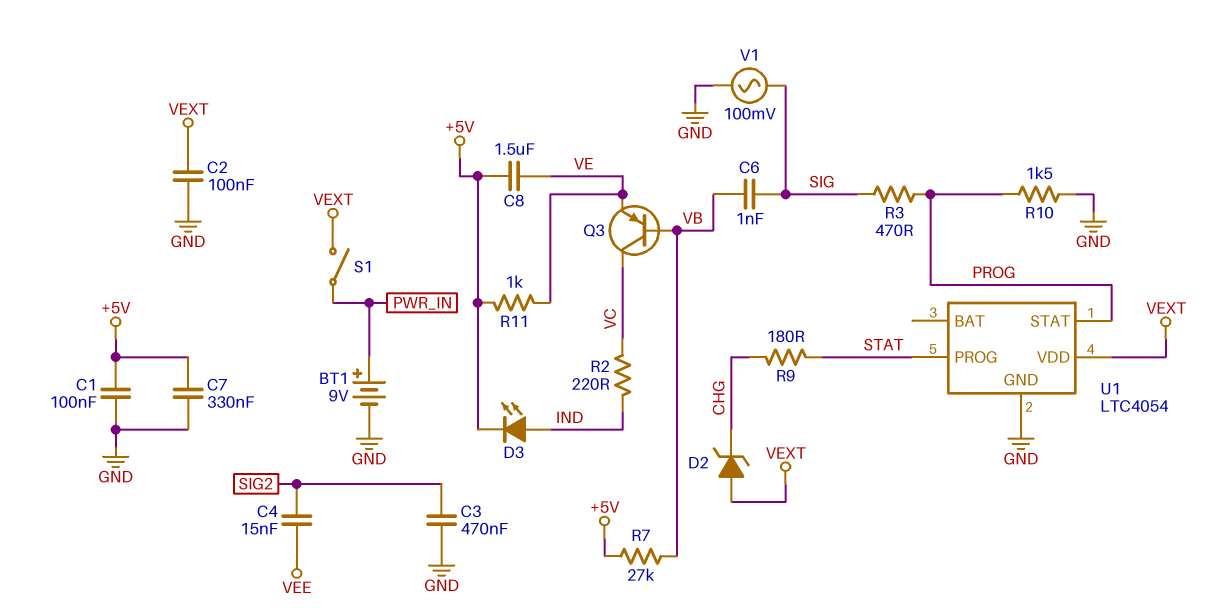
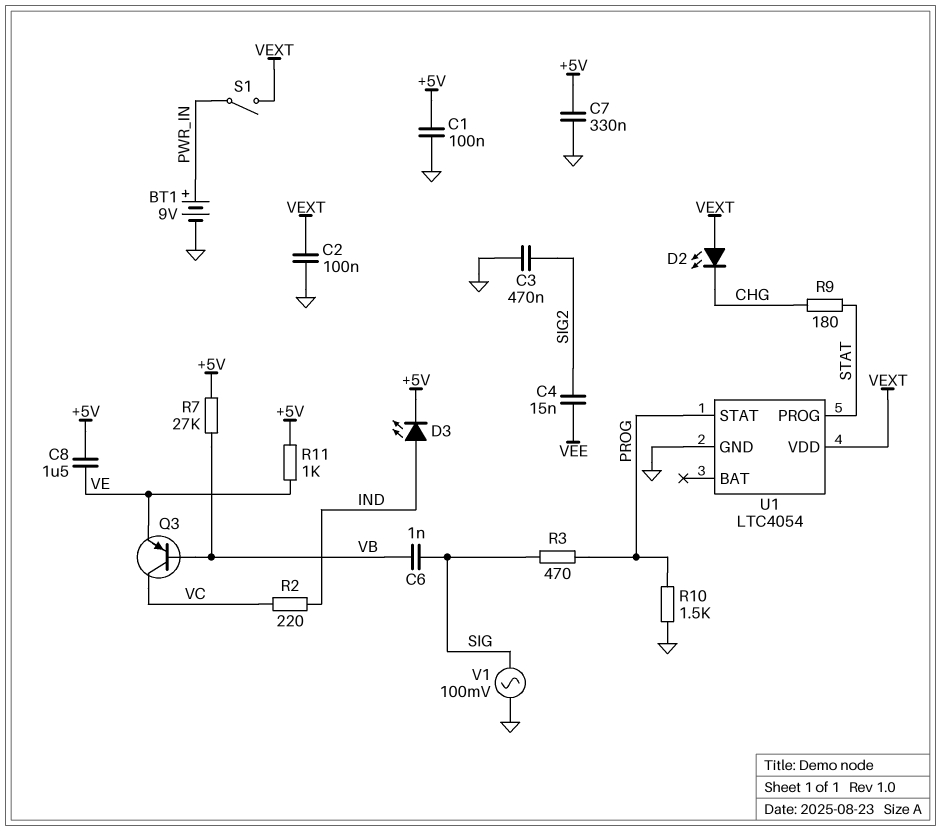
D2: zener (A VEXT, K CHG) -> LED (A VEXT, K CHG)

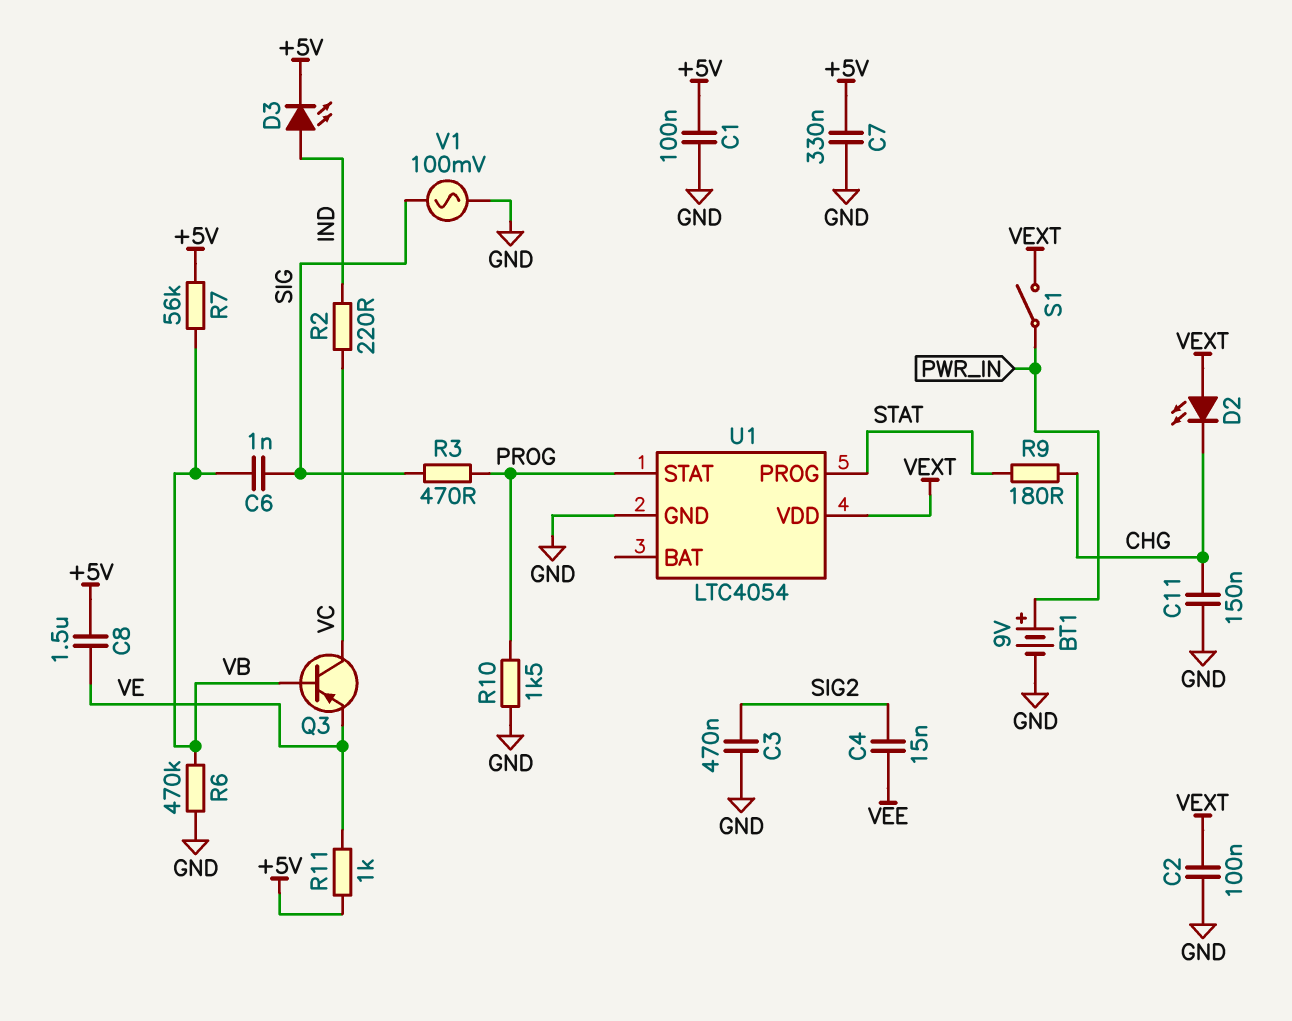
C11: none -> 150nF (CHG, GND)
R6: none -> 470k (GND, VB)
R7: 27k (+5V, VB) -> 56k (+5V, VB)

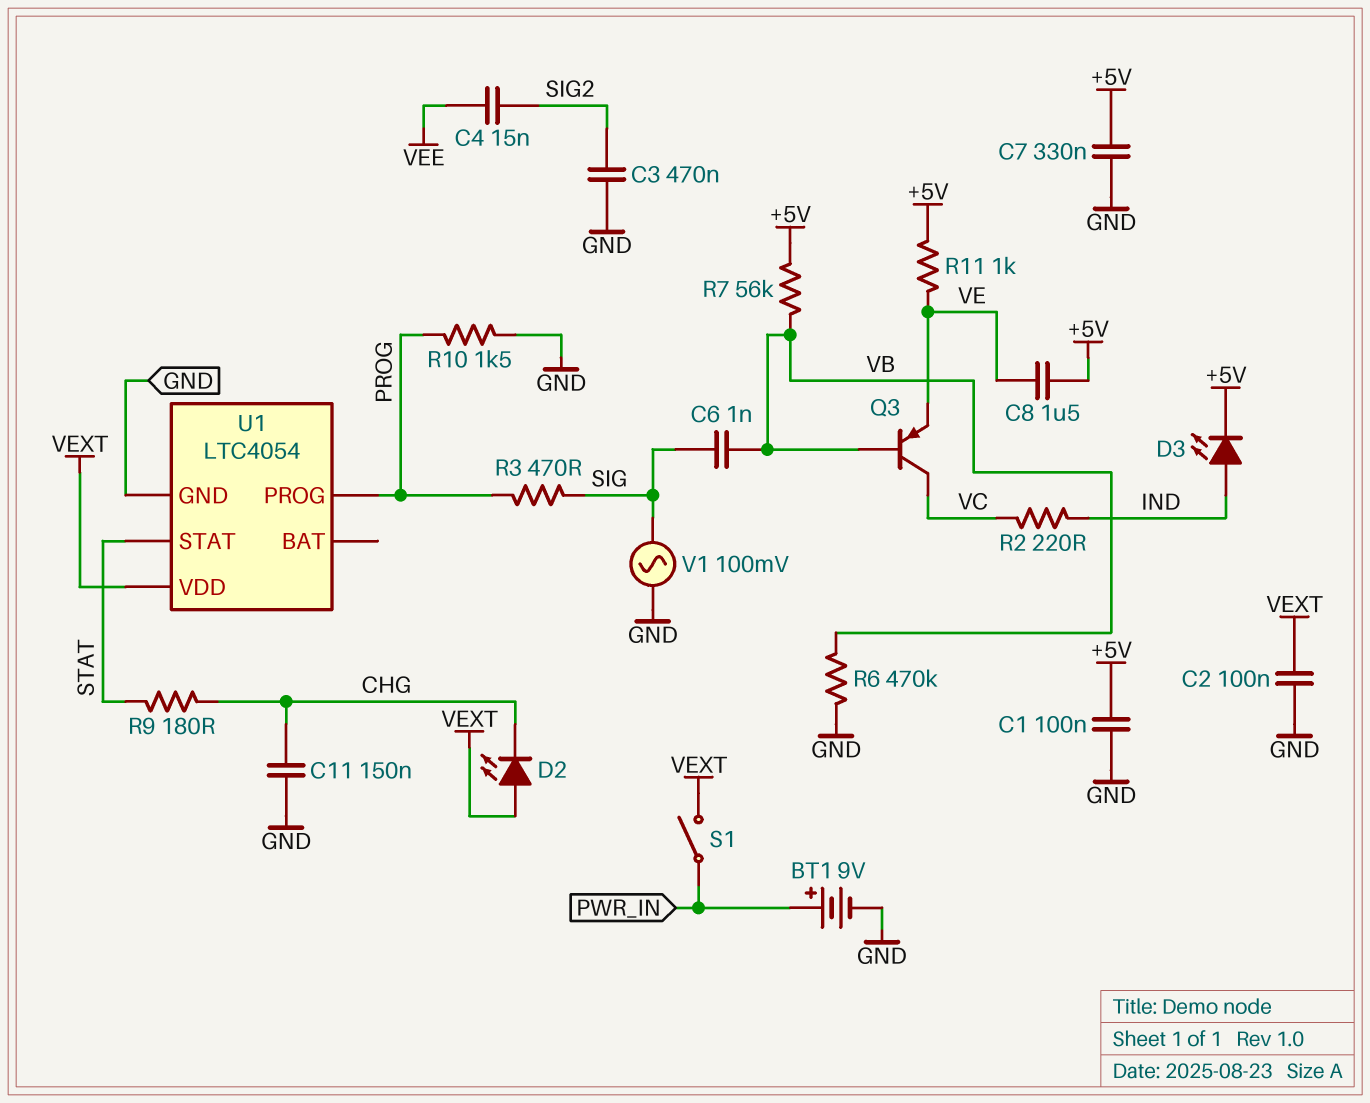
U1 pin PROG: STAT -> PROG
U1 pin STAT: PROG -> STAT

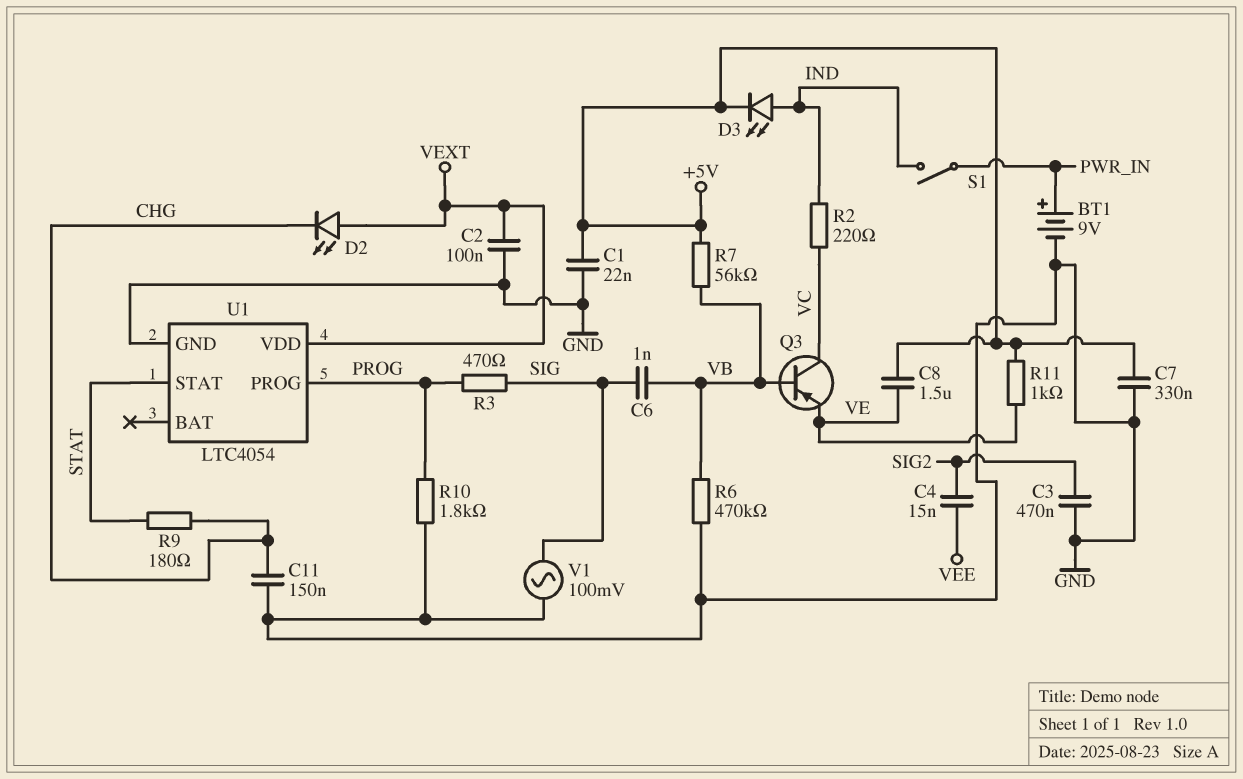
C1: 100nF (+5V, GND) -> 22nF (+5V, GND)
R10: 1.5k (GND, PROG) -> 1.8k (GND, PROG)
S1: switch (PWR_IN, VEXT) -> switch (IND, PWR_IN)

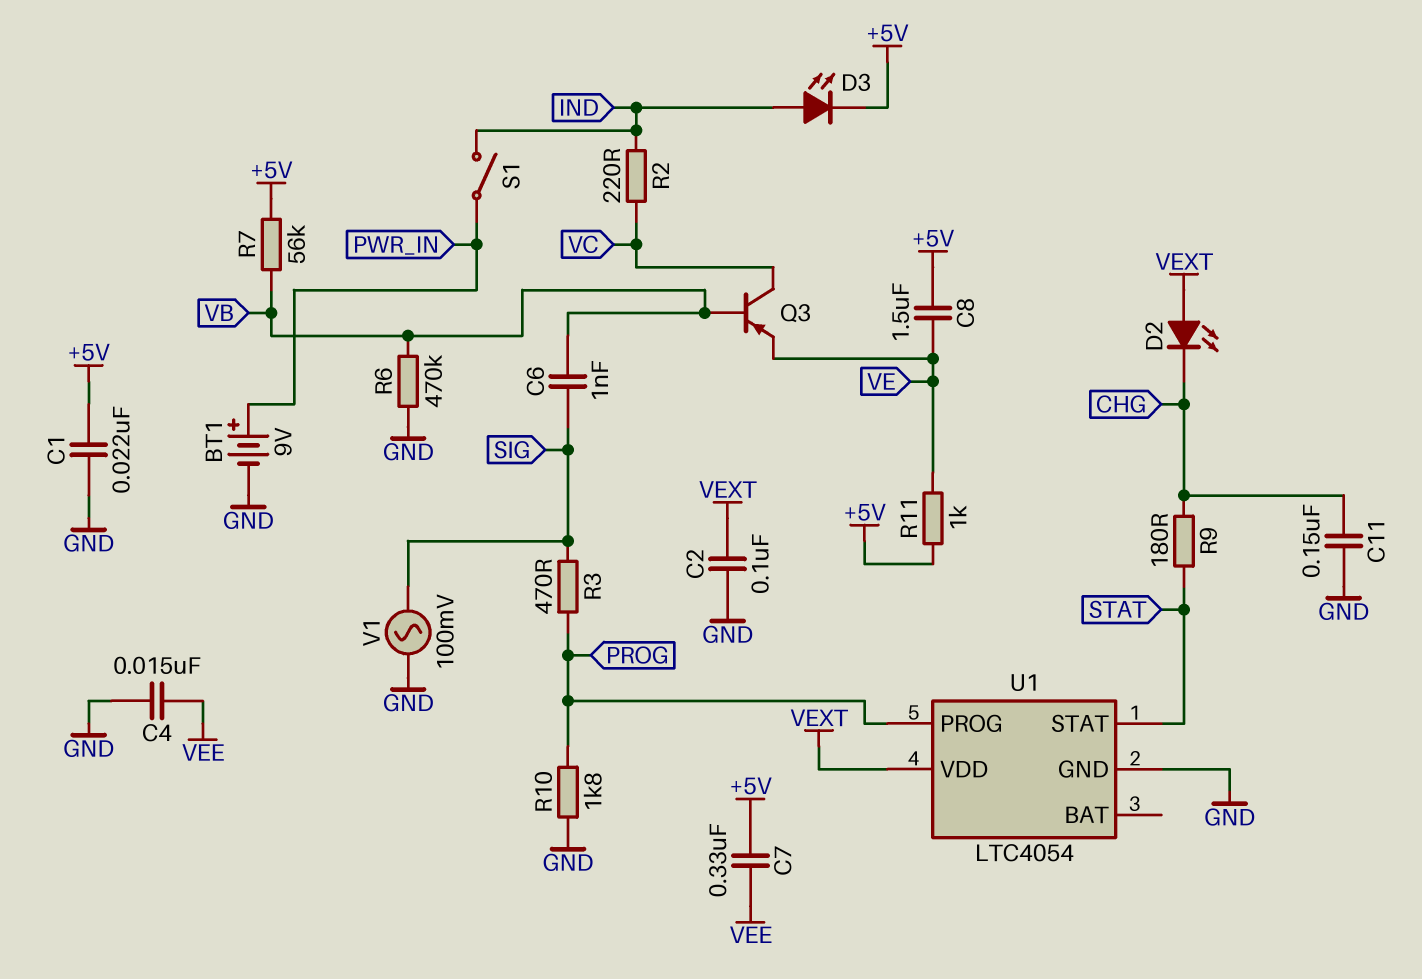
C3: 470nF (GND, SIG2) -> none
C4: 15nF (SIG2, VEE) -> 15nF (GND, VEE)
C7: 330nF (+5V, GND) -> 330nF (+5V, VEE)

